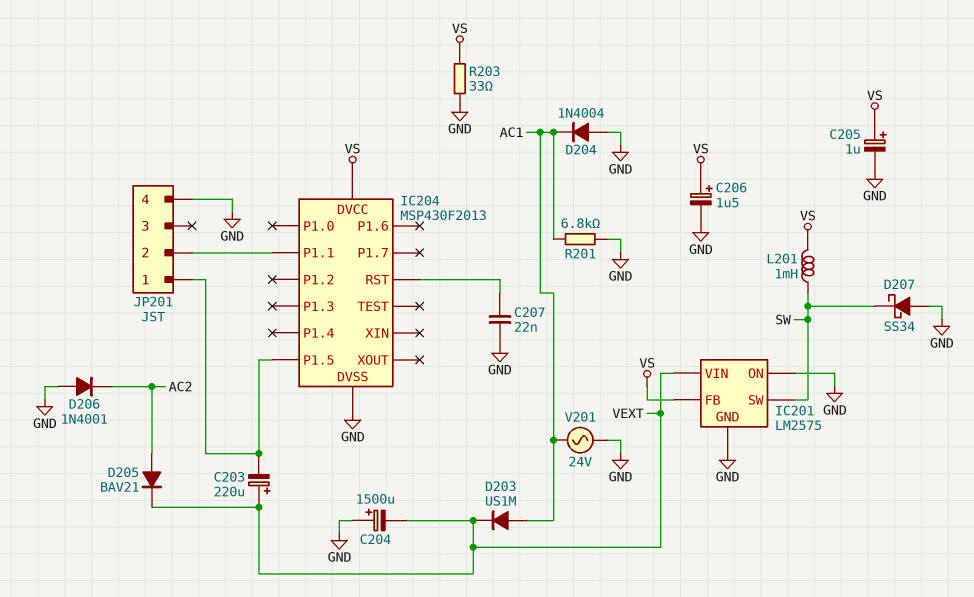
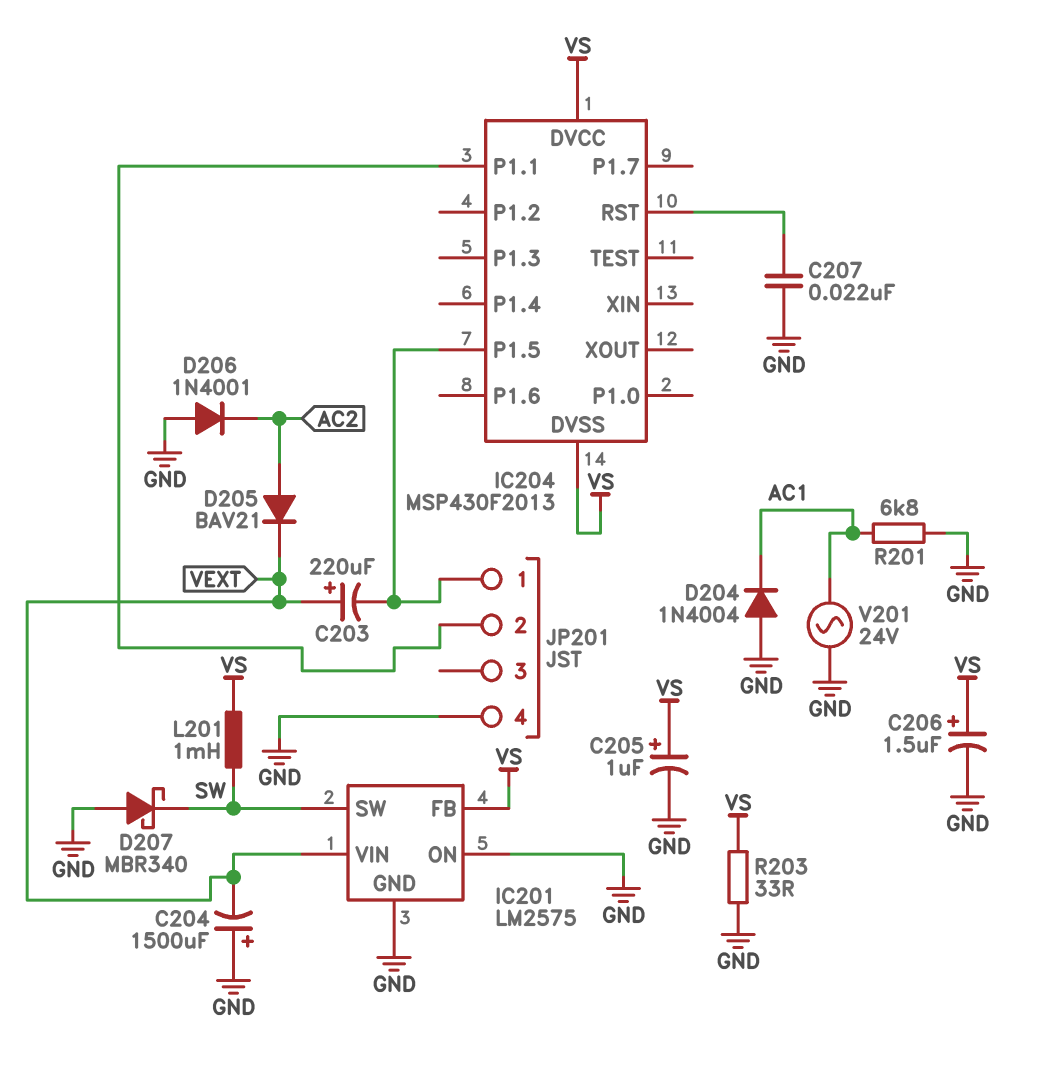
D203: diode US1M (A AC1, K VEXT) -> none
D207: schottky SS34 (A GND, K SW) -> schottky MBR340 (A GND, K SW)
IC204 pin DVSS: GND -> VS

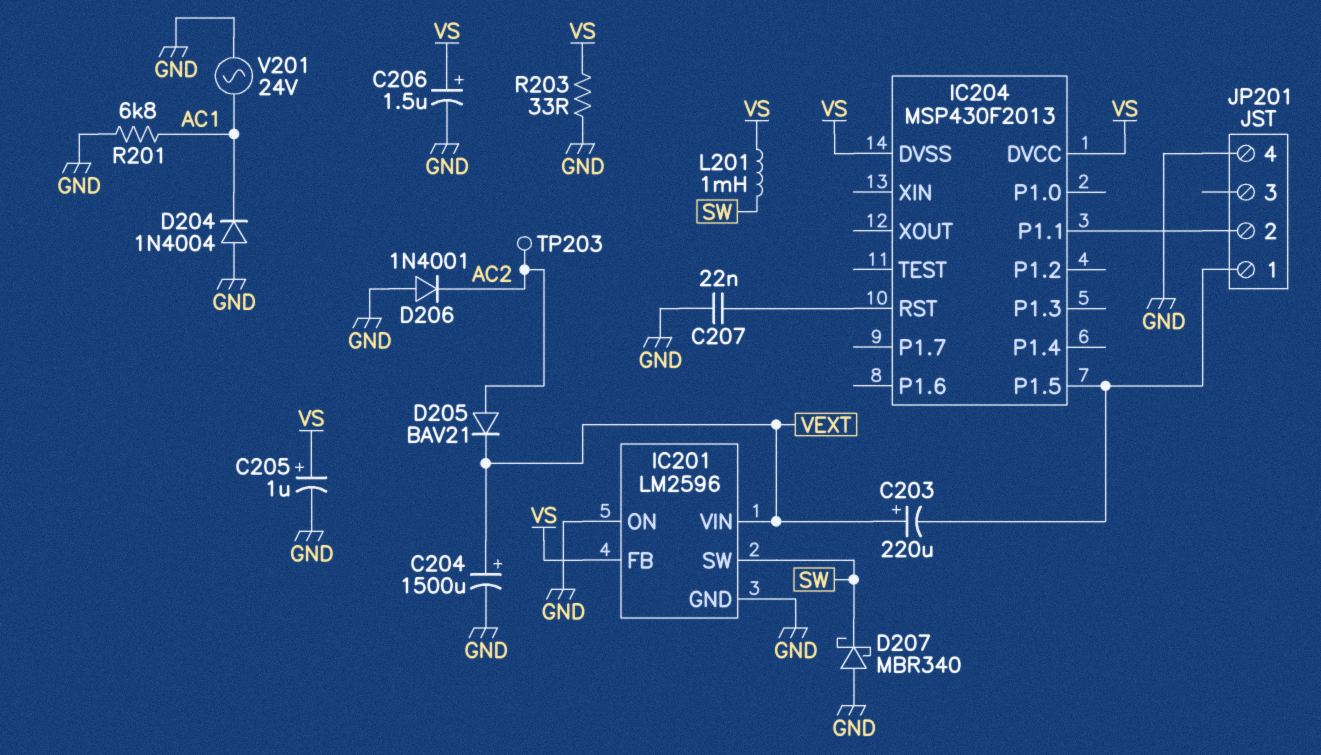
C204: 1500uF (plus GND, minus VEXT) -> 1500uF (plus VEXT, minus GND)
IC201: LM2575 -> LM2596
TP203: none -> test point (AC2)

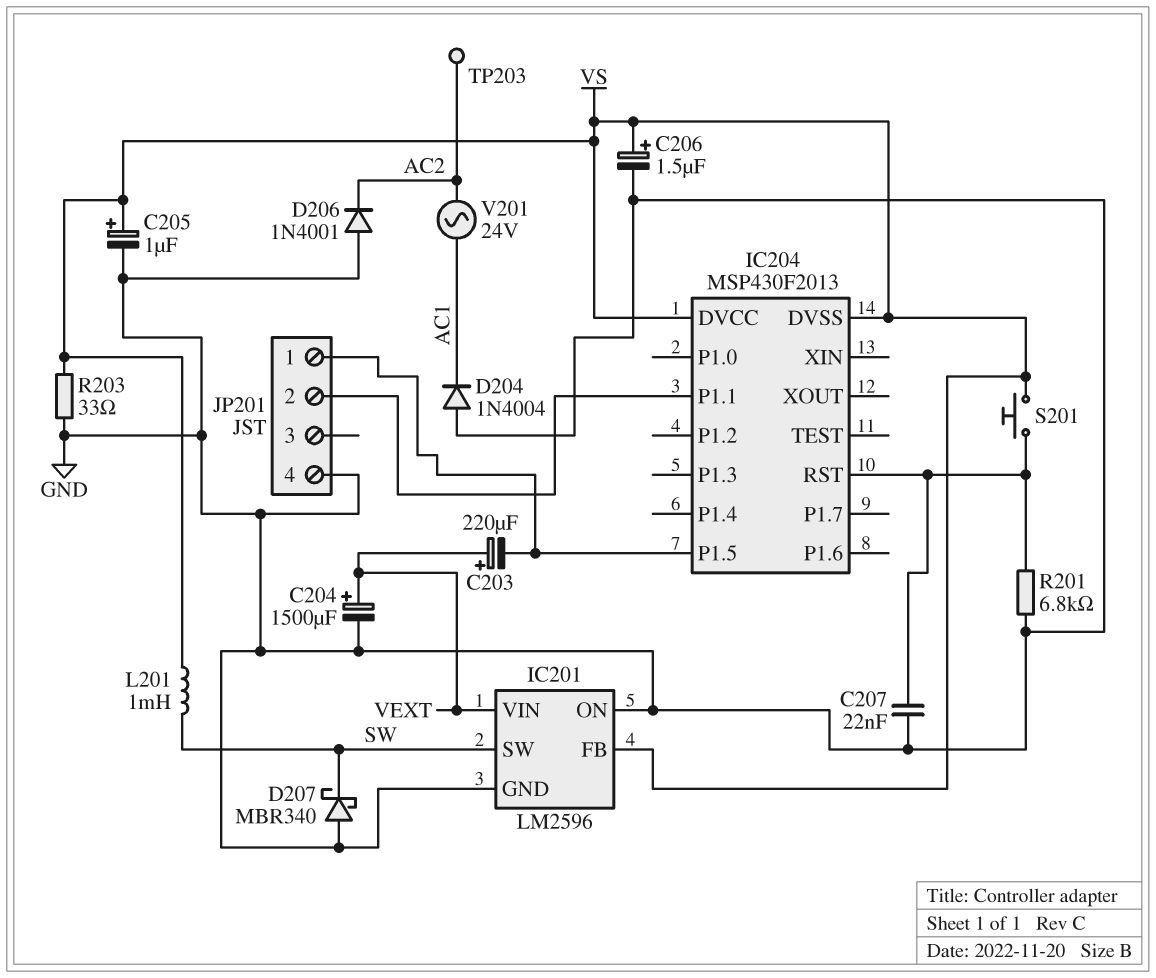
D205: diode BAV21 (A AC2, K VEXT) -> none
R201: 6.8k (AC1, GND) -> 6.8k (GND, IC204/RST)
S201: none -> button (IC204/RST, VS)
V201: AC 24V (AC1, GND) -> AC 24V (AC1, AC2)

